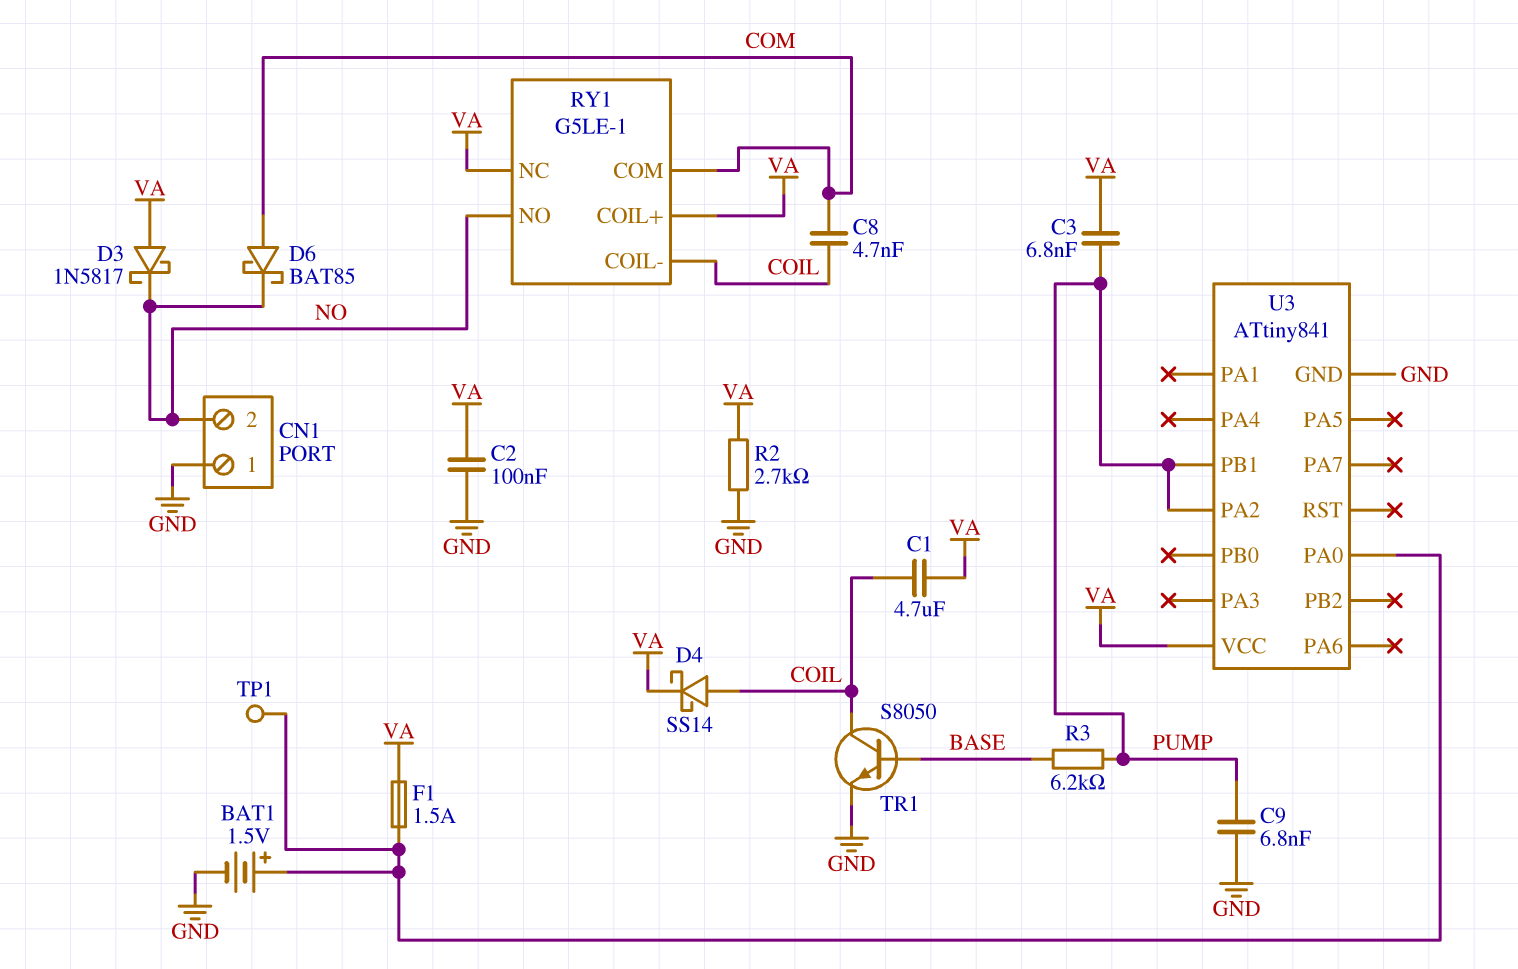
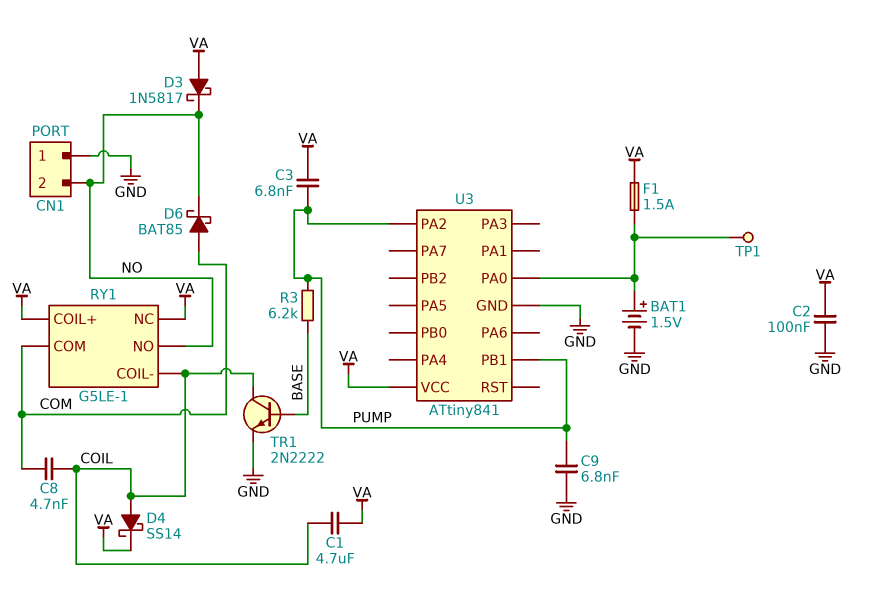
R2: 2.7k (GND, VA) -> none
TR1: NPN S8050 (B BASE, C COIL, E GND) -> NPN 2N2222 (B BASE, C COIL, E GND)

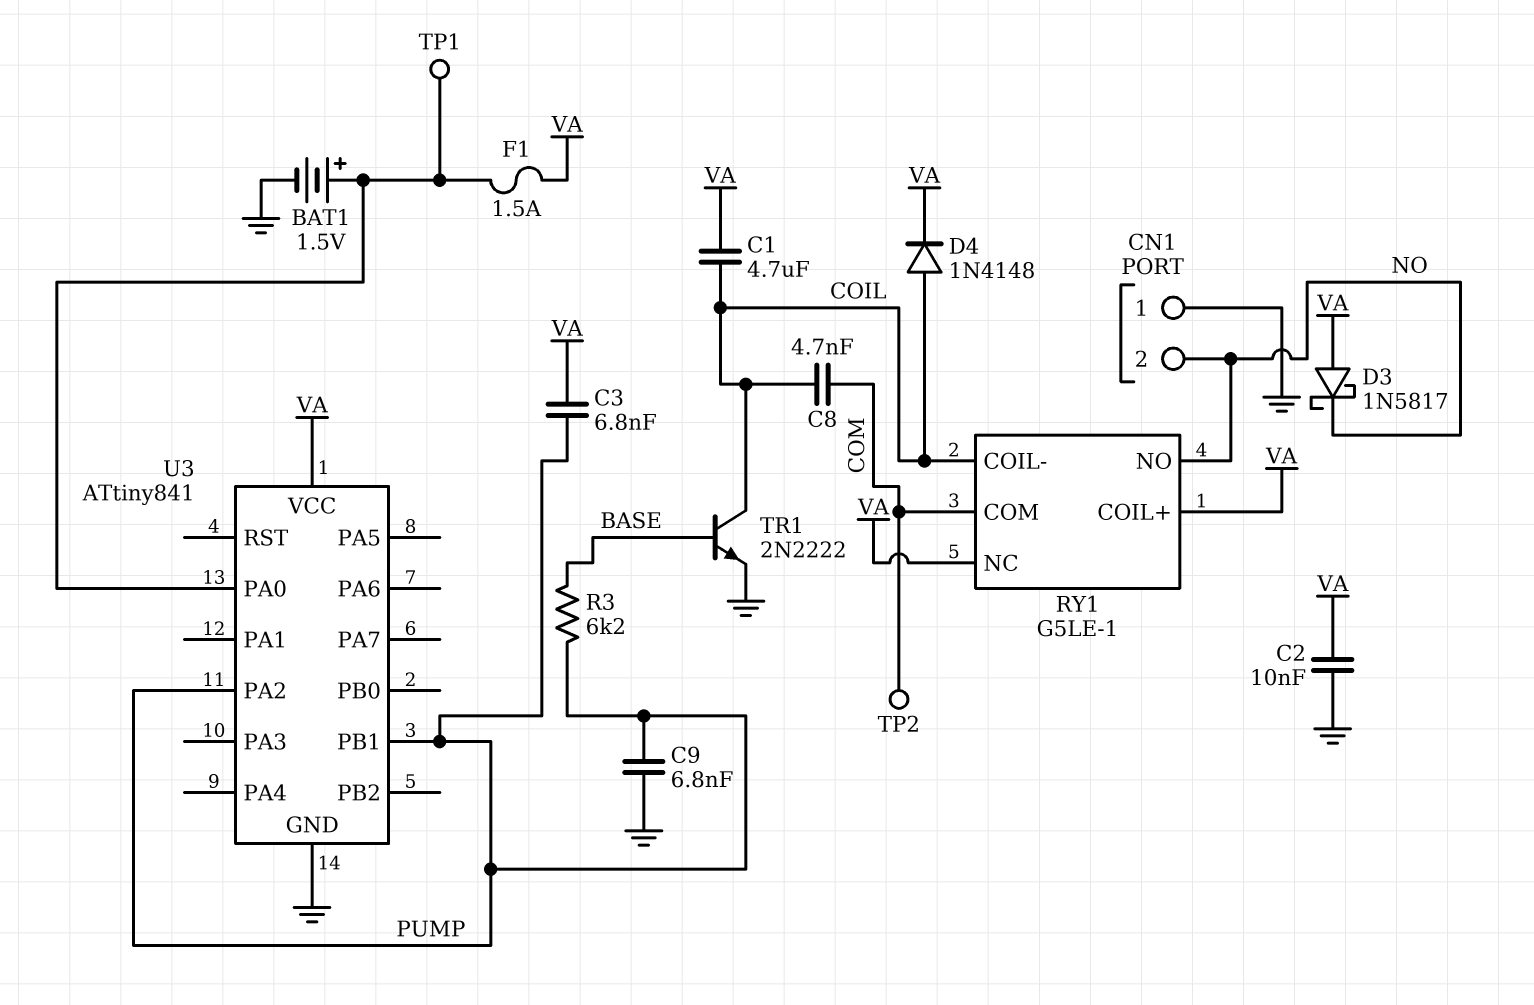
C2: 100nF (GND, VA) -> 10nF (GND, VA)
D4: schottky SS14 (A COIL, K VA) -> diode 1N4148 (A COIL, K VA)
D6: schottky BAT85 (A COM, K NO) -> none
TP2: none -> test point (COM)

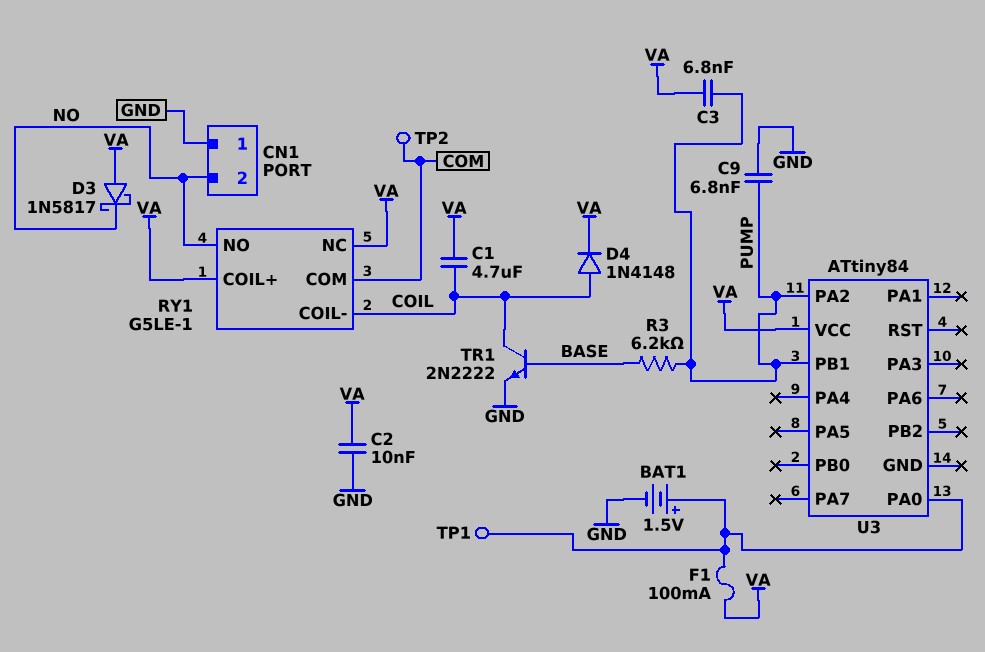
C8: 4.7nF (COIL, COM) -> none
F1: 1.5A (U3/PA0, VA) -> 100mA (U3/PA0, VA)
U3: ATtiny841 -> ATtiny84
U3 pin GND: GND -> none

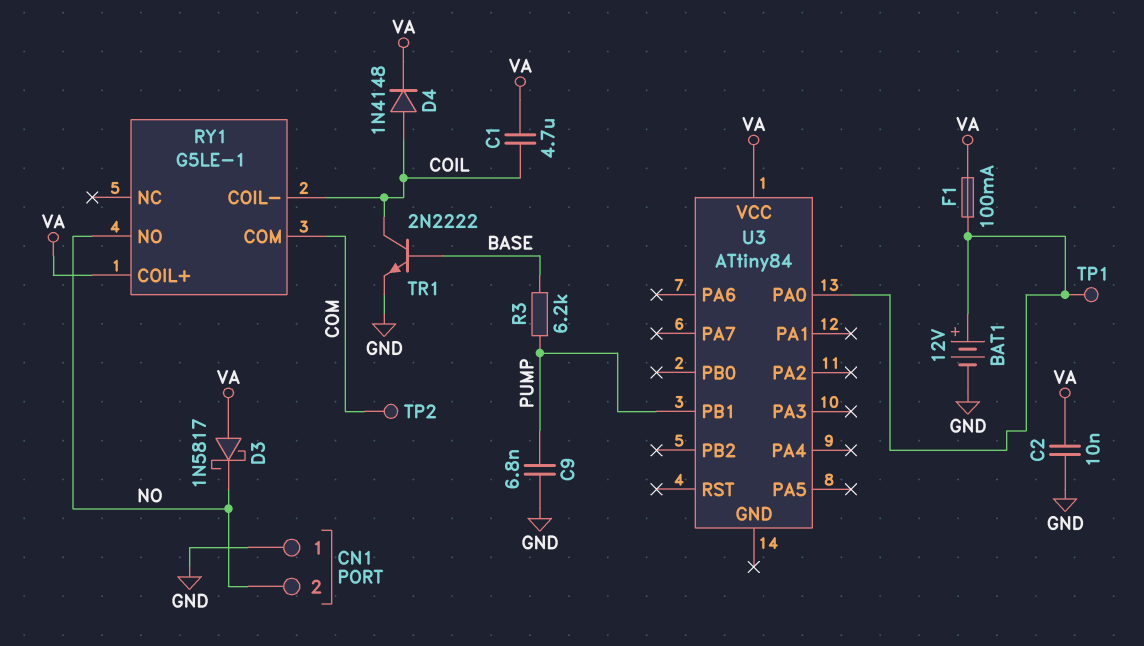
BAT1: 1.5V (plus U3/PA0, minus GND) -> 12V (plus U3/PA0, minus GND)
C3: 6.8nF (PUMP, VA) -> none
RY1 pin NC: VA -> none
U3 pin PA2: PUMP -> none

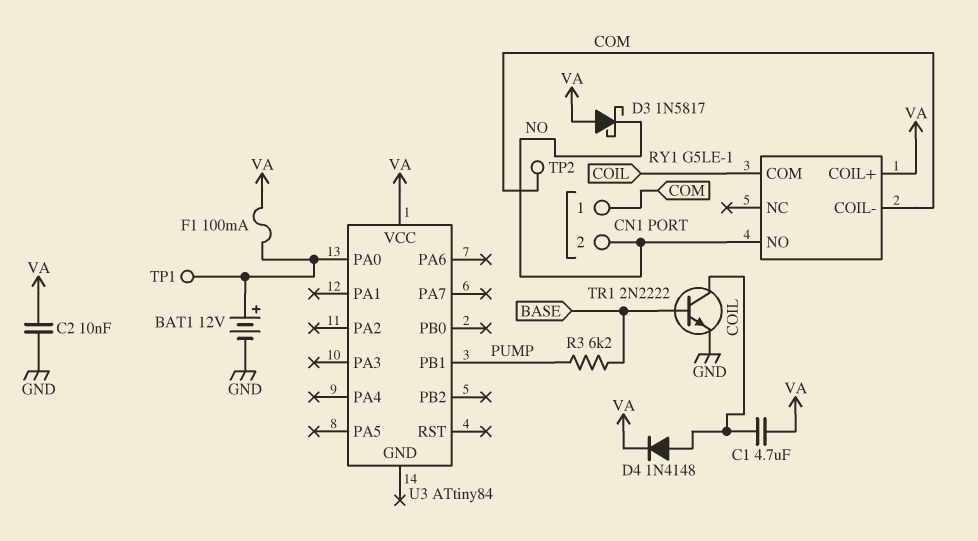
C9: 6.8nF (GND, PUMP) -> none
CN1 pin 1: GND -> COM
RY1 pin COIL-: COIL -> COM
RY1 pin COM: COM -> COIL

